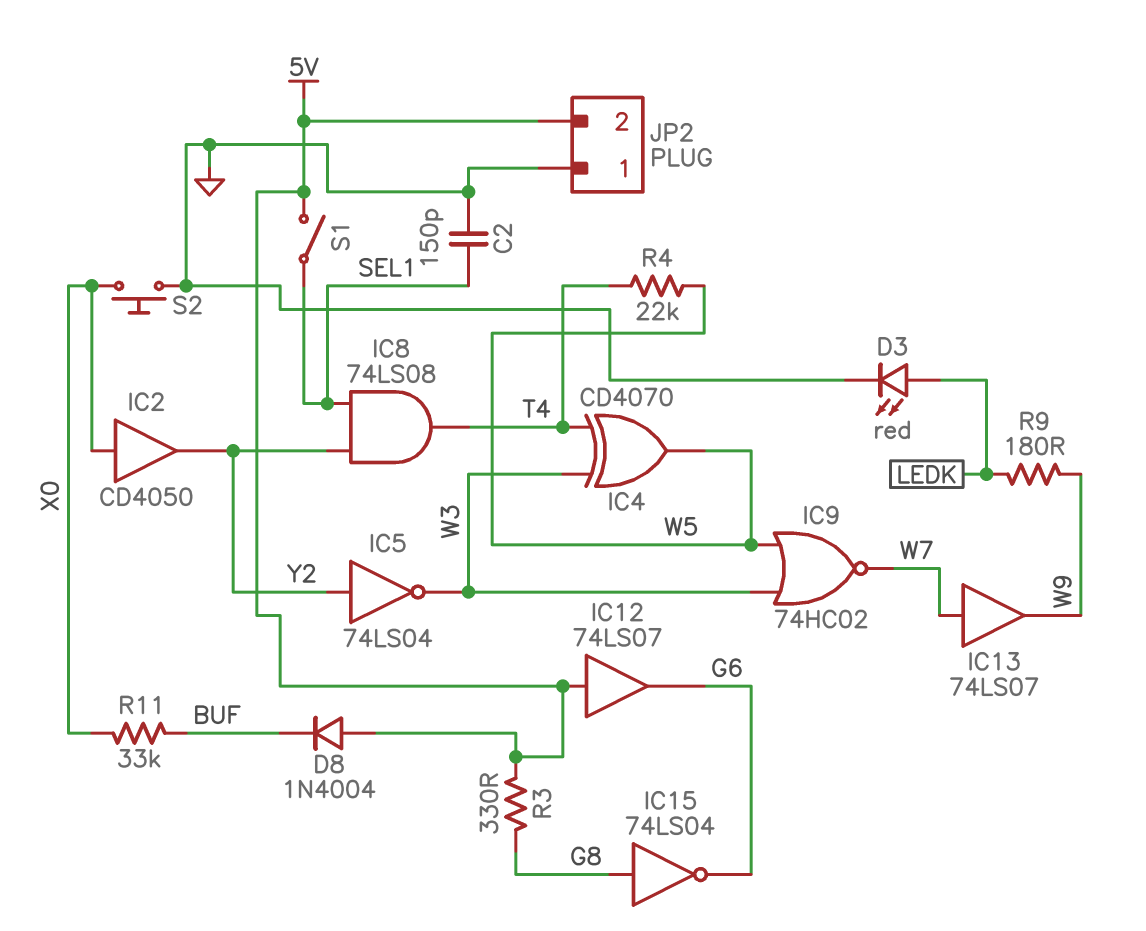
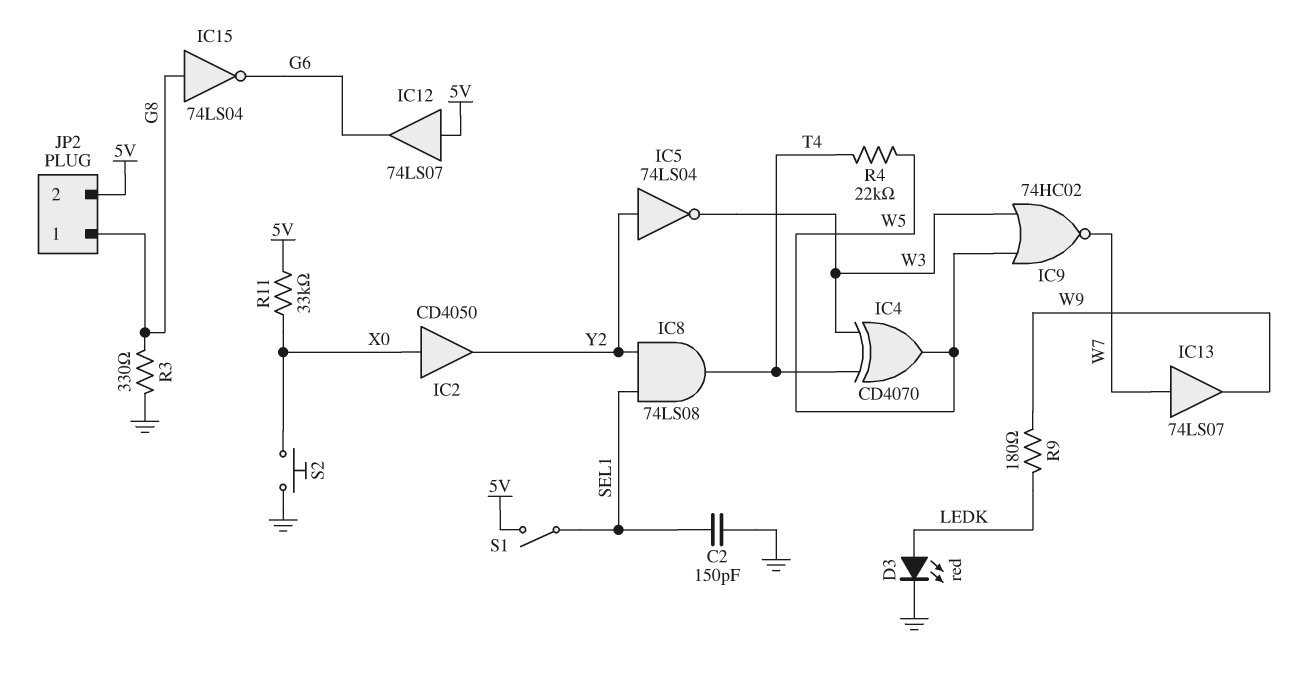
D8: diode 1N4004 (A 5V, K BUF) -> none
JP2 pin 1: GND -> G8
R3: 330 (5V, G8) -> 330 (G8, GND)
R11: 33k (BUF, X0) -> 33k (5V, X0)

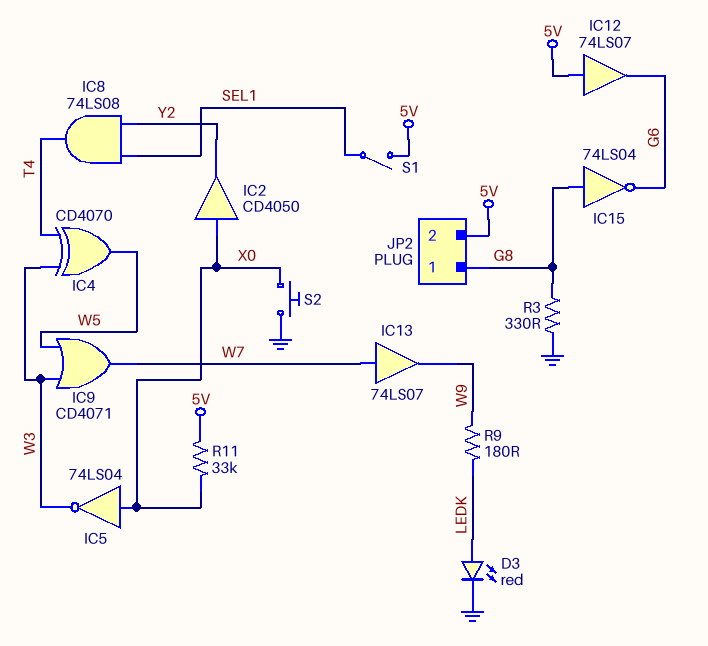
C2: 150pF (GND, SEL1) -> none
IC5: NOT 74LS04 (in Y2, out W3) -> NOT 74LS04 (in X0, out W3)
IC9: NOR 74HC02 (in W3, in W5, out W7) -> OR CD4071 (in W3, in W5, out W7)
R4: 22k (T4, W5) -> none

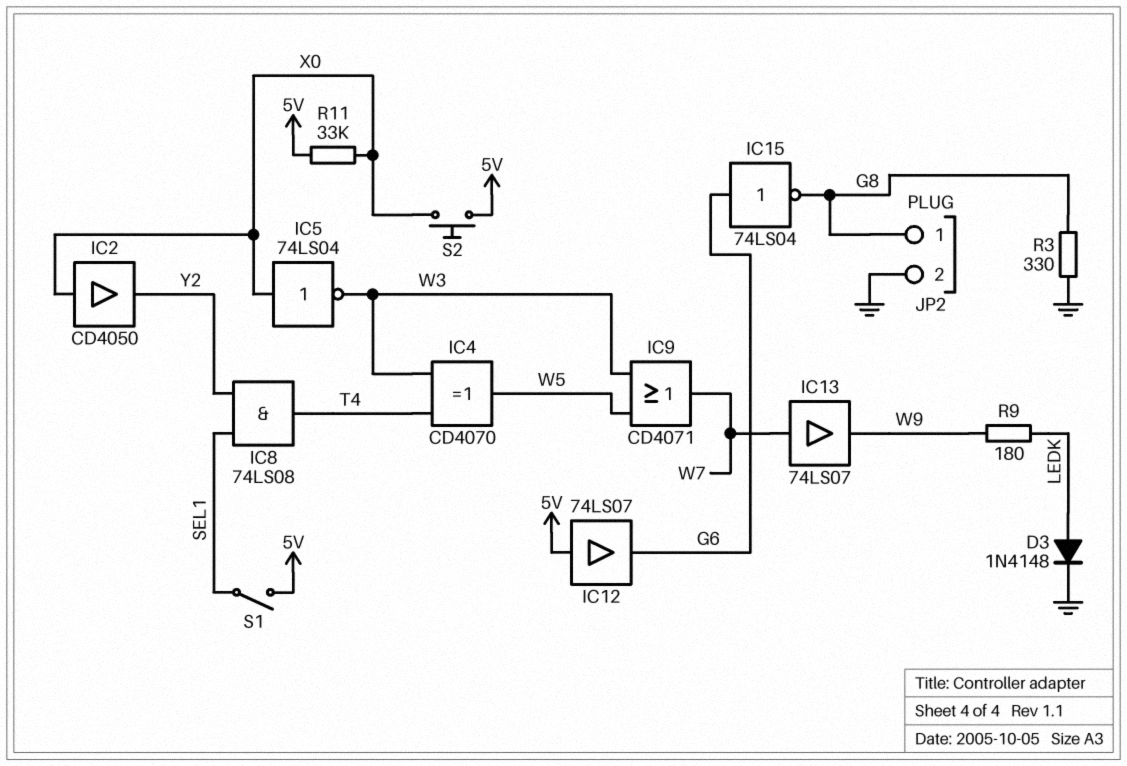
D3: LED red (A LEDK, K GND) -> diode 1N4148 (A LEDK, K GND)
IC15: NOT 74LS04 (in G8, out G6) -> NOT 74LS04 (in G6, out G8)
JP2 pin 2: 5V -> GND
S2: button (GND, X0) -> button (5V, X0)

